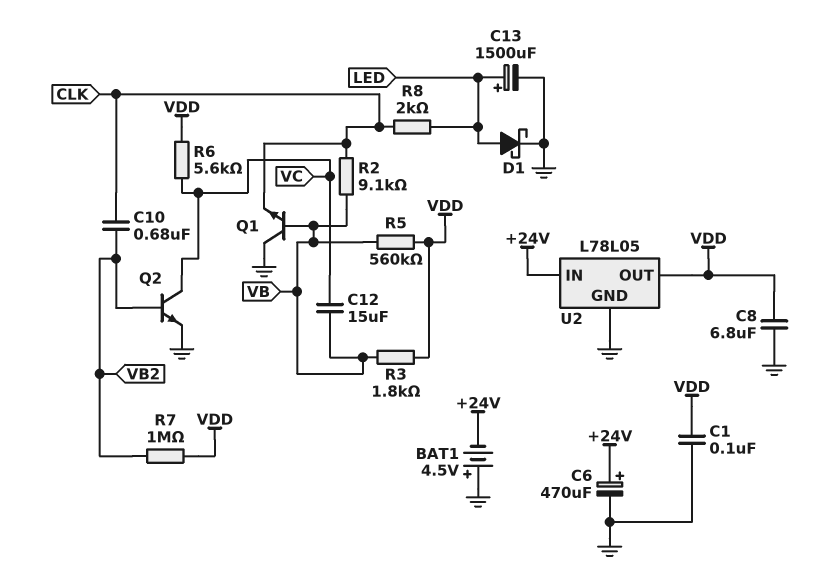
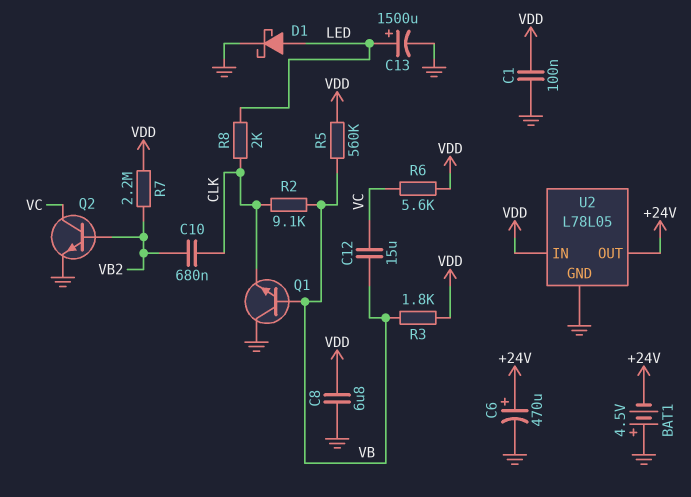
R7: 1M (VB2, VDD) -> 2.2M (VB2, VDD)
U2 pin IN: +24V -> VDD
U2 pin OUT: VDD -> +24V

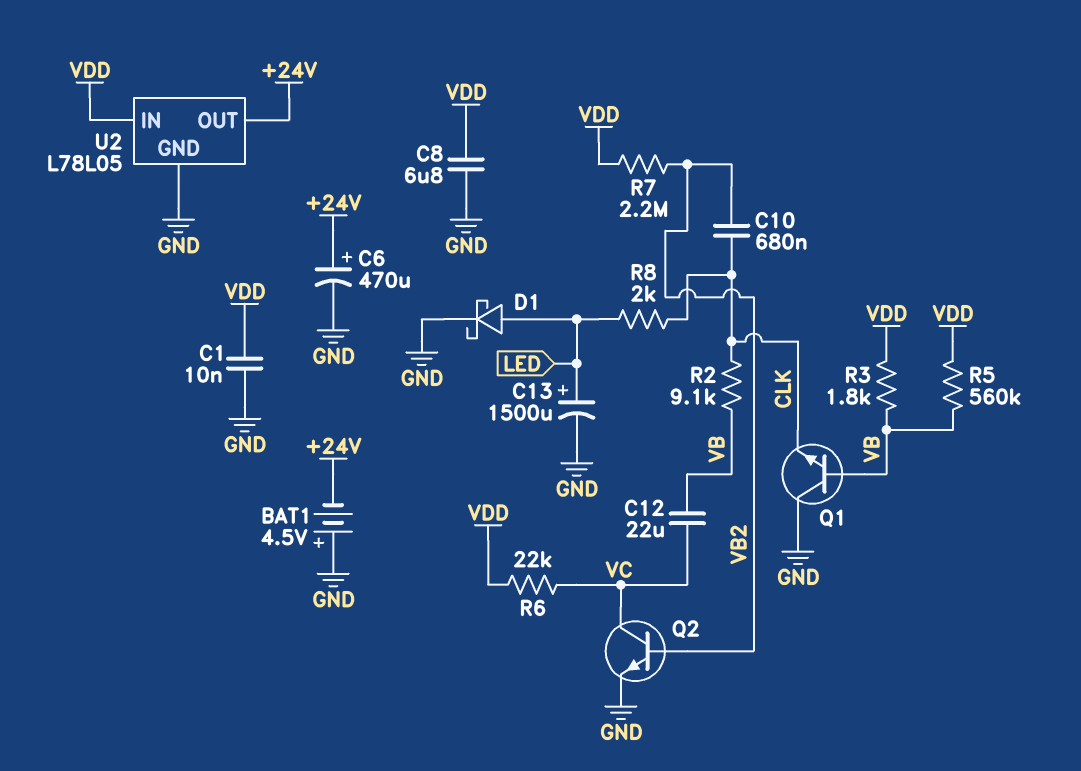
C1: 100nF (GND, VDD) -> 10nF (GND, VDD)
C12: 15uF (VB, VC) -> 22uF (VB, VC)
R6: 5.6k (VC, VDD) -> 22k (VC, VDD)

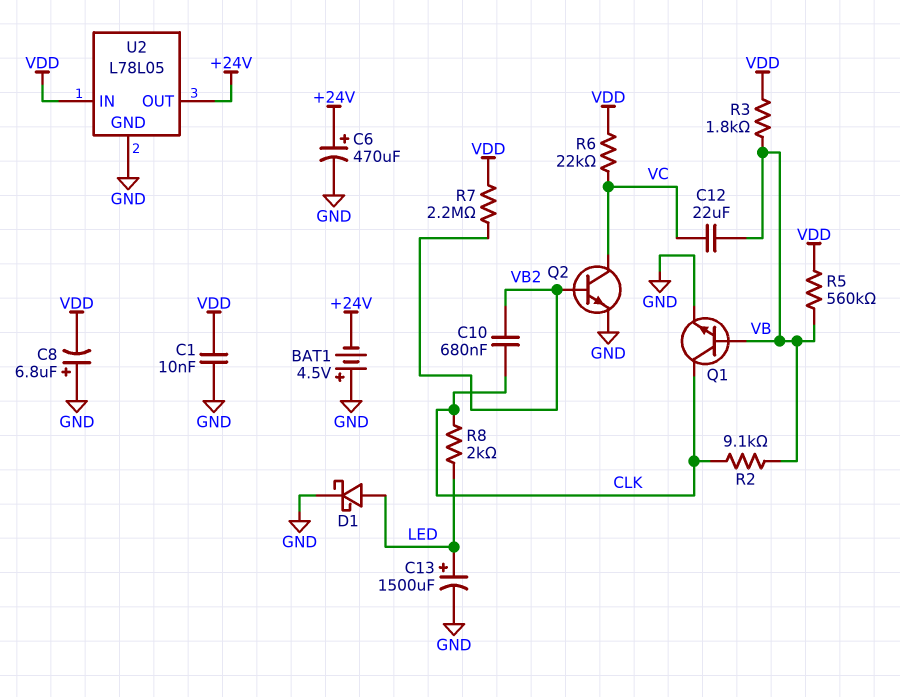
C8: 6.8uF (GND, VDD) -> 6.8uF (plus GND, minus VDD)
Q1: NPN (B VB, C GND, E CLK) -> NPN (B VB, C CLK, E GND)

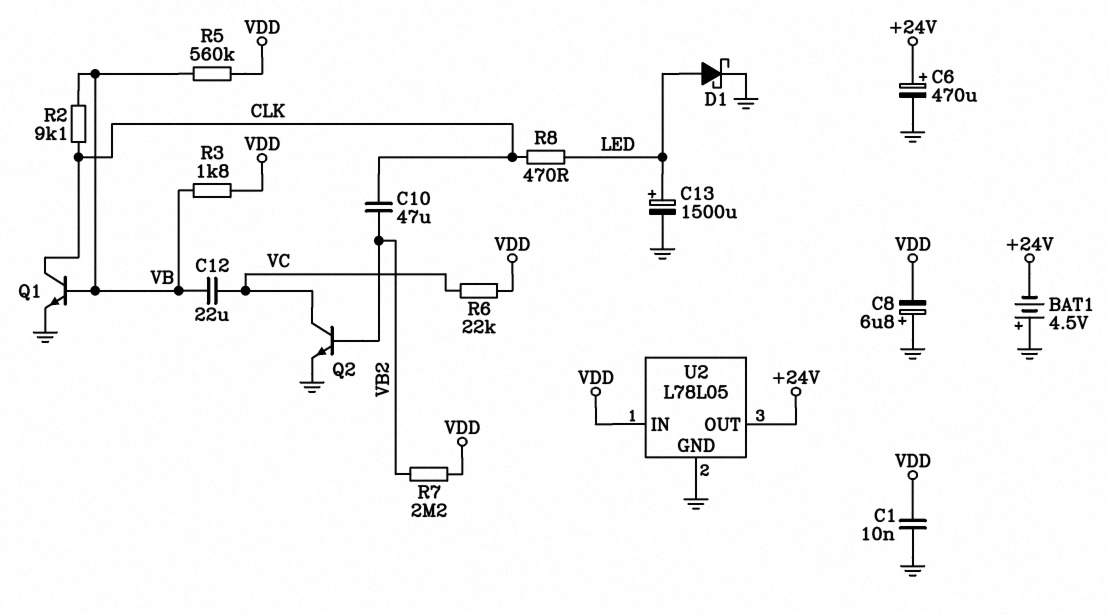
C10: 680nF (CLK, VB2) -> 47uF (CLK, VB2)
R8: 2k (CLK, LED) -> 470 (CLK, LED)

